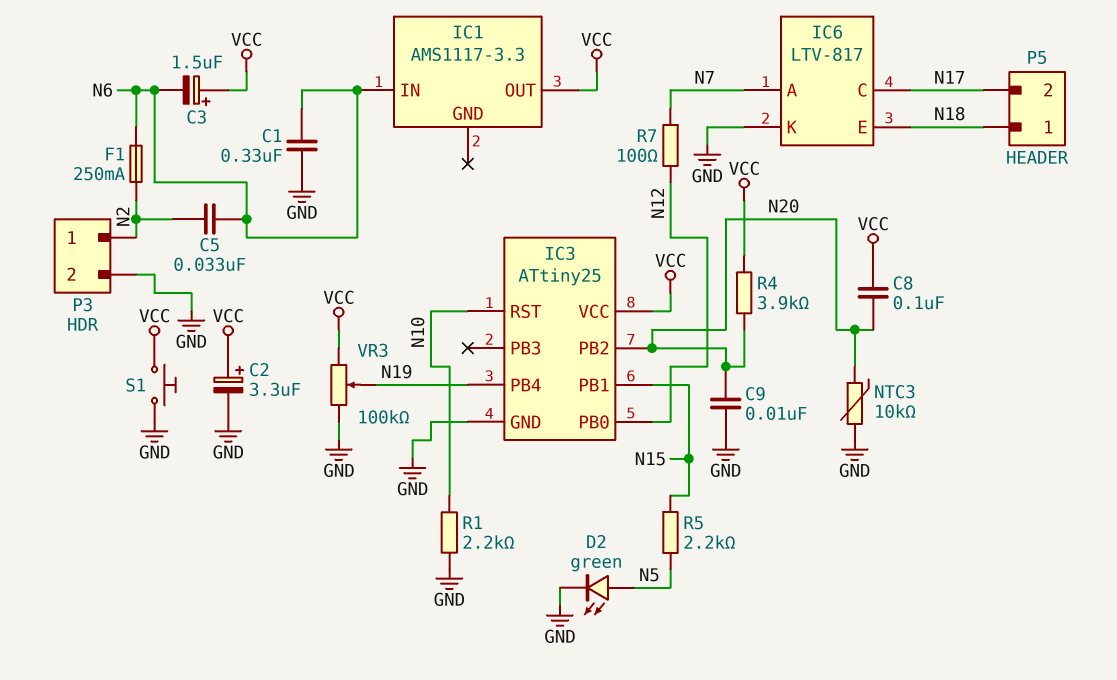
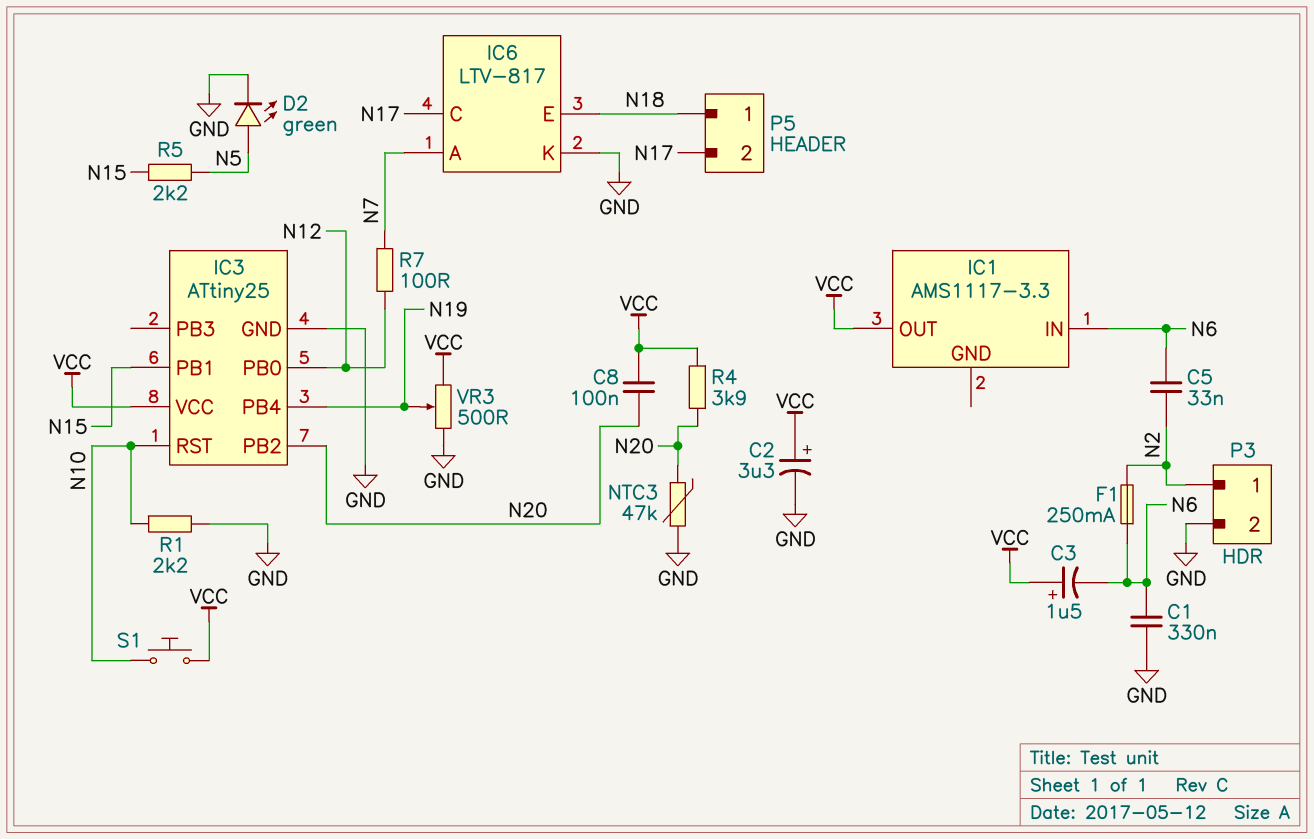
C9: 10nF (GND, N20) -> none
NTC3: 10k (GND, N20) -> 47k (GND, N20)
S1: button (GND, VCC) -> button (N10, VCC)
VR3: 100k (GND, VCC, wiper N19) -> 500 (GND, VCC, wiper N19)

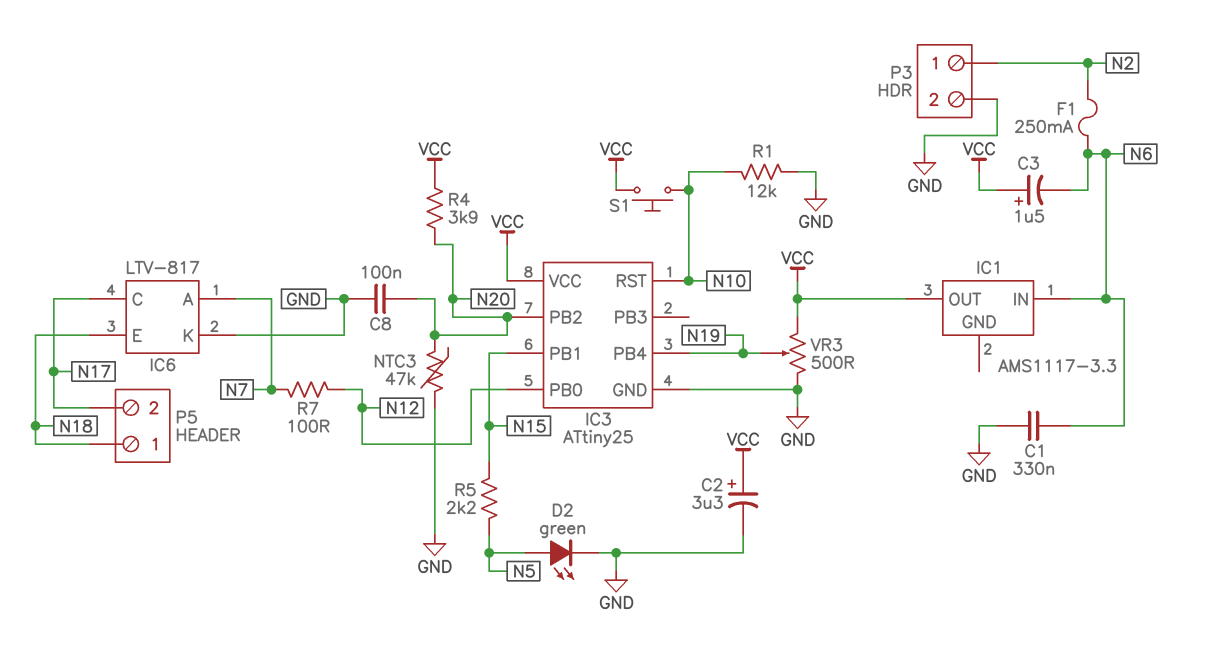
C5: 33nF (N2, N6) -> none
C8: 100nF (N20, VCC) -> 100nF (GND, N20)
R1: 2.2k (GND, N10) -> 12k (GND, N10)

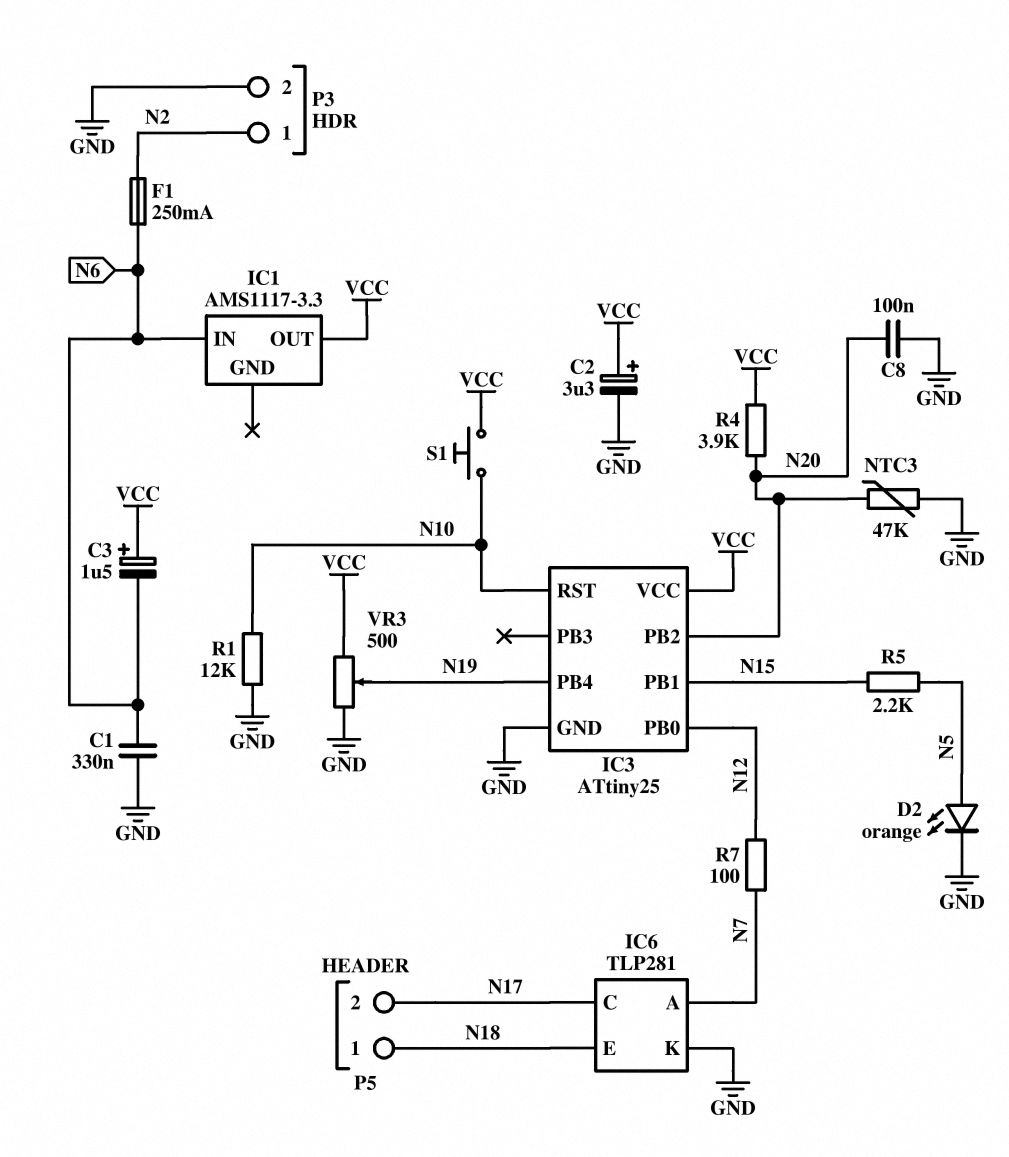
D2: LED green (A N5, K GND) -> LED orange (A N5, K GND)
IC6: LTV-817 -> TLP281

